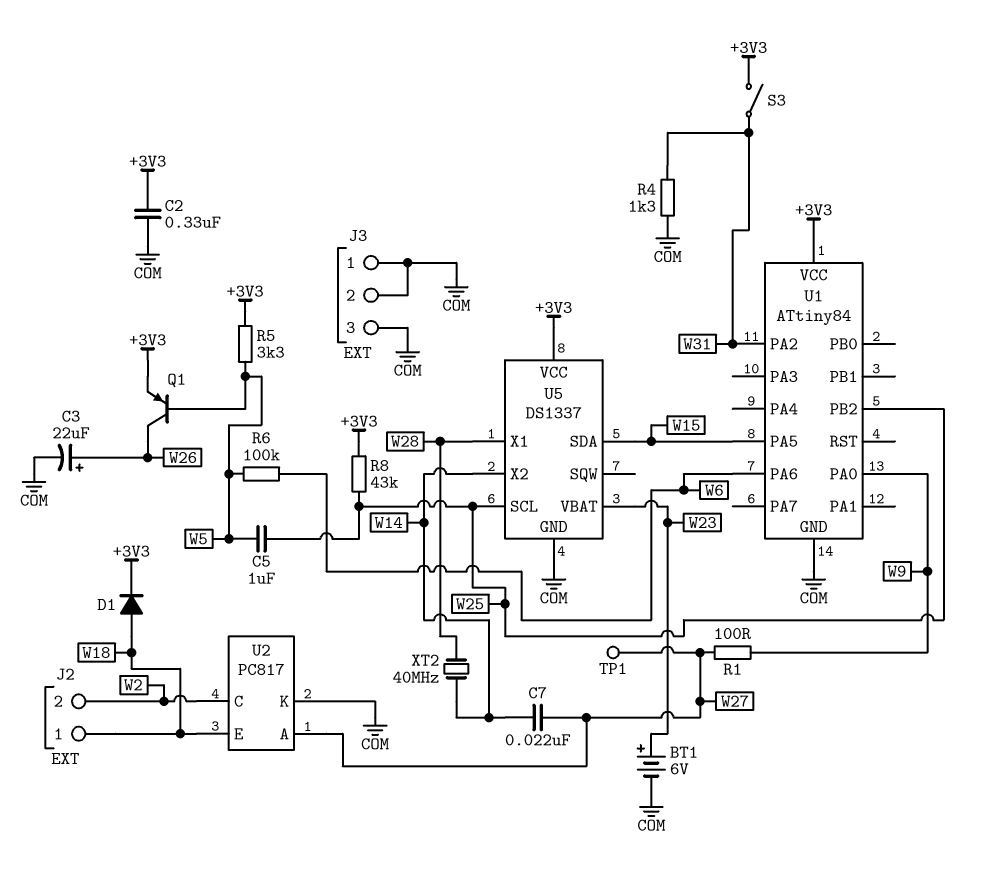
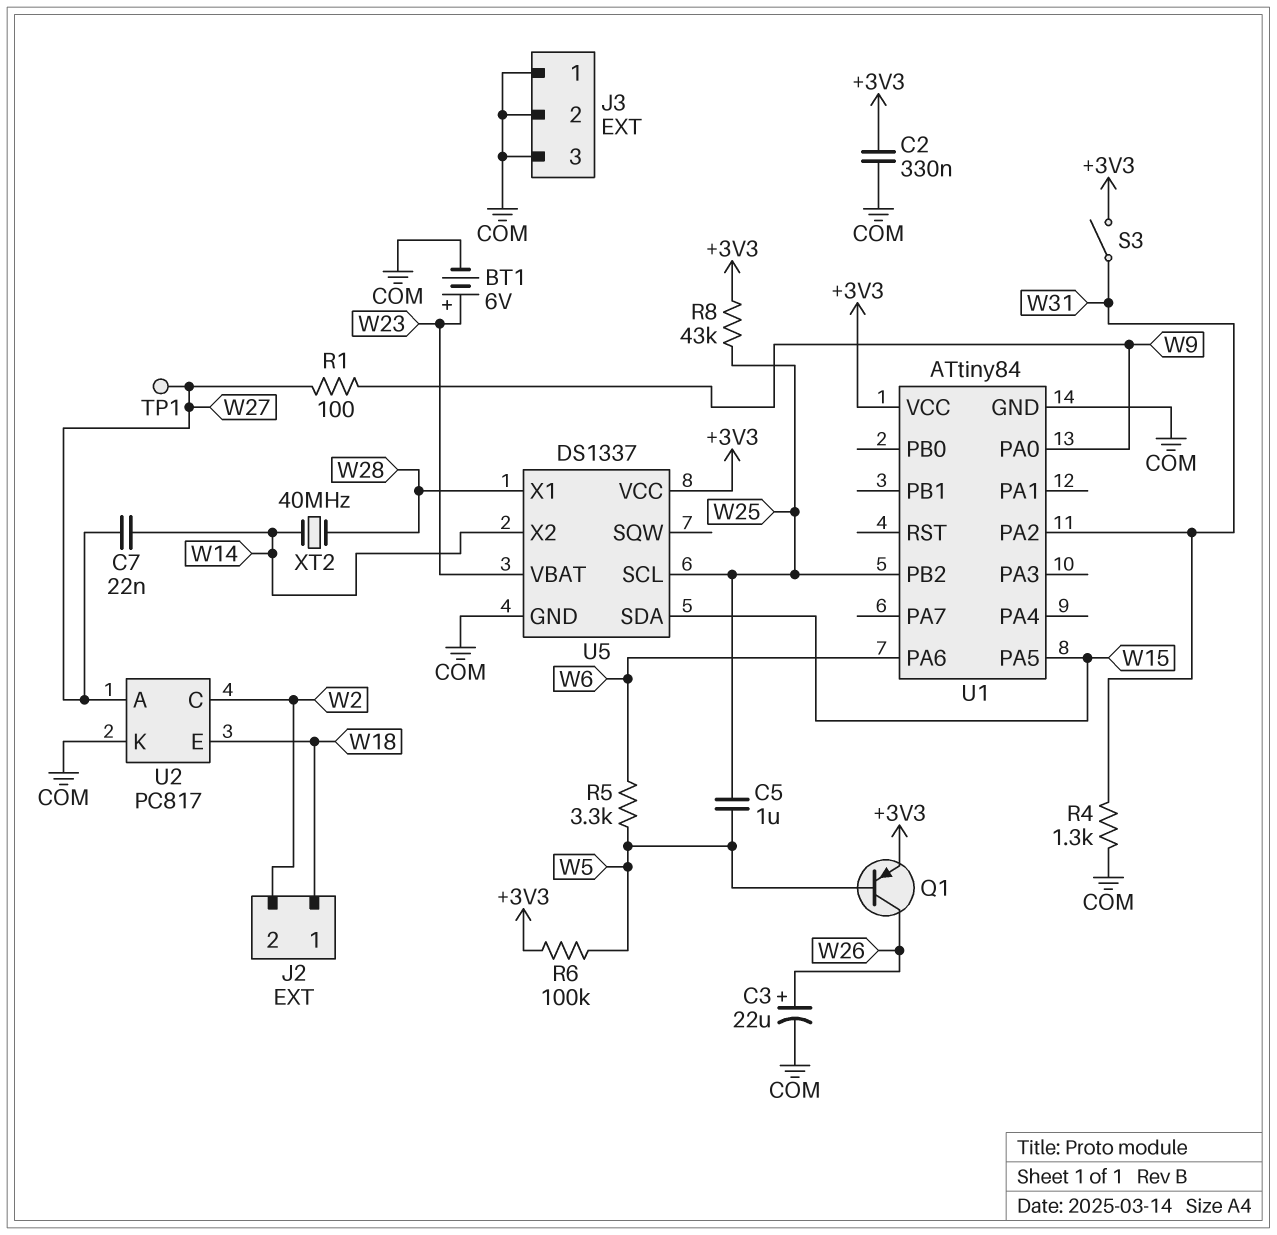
D1: diode (A W18, K +3V3) -> none
R5: 3.3k (+3V3, W5) -> 3.3k (W5, W6)
R6: 100k (W5, W6) -> 100k (+3V3, W5)

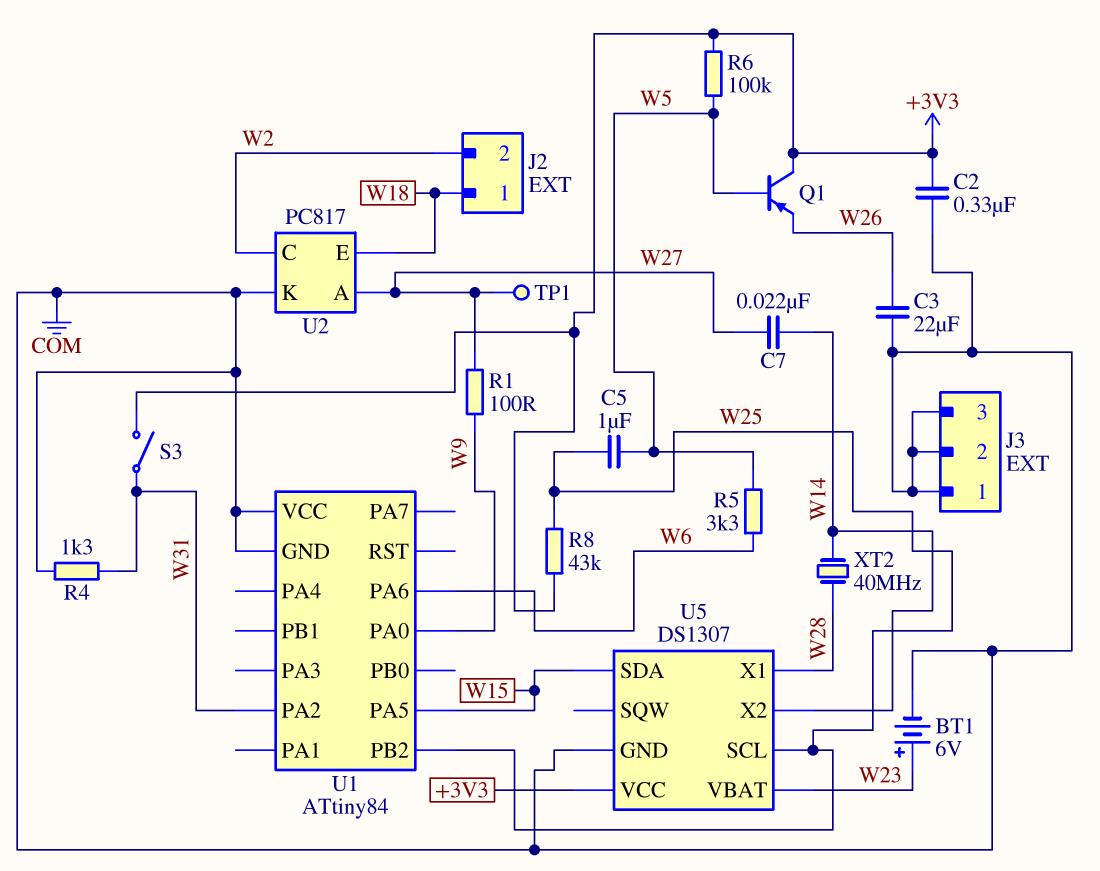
C3: 22uF (plus W26, minus COM) -> 22uF (COM, W26)
Q1: PNP (B W5, C W26, E +3V3) -> PNP (B W5, C +3V3, E W26)
U1 pin VCC: +3V3 -> COM
U5: DS1337 -> DS1307

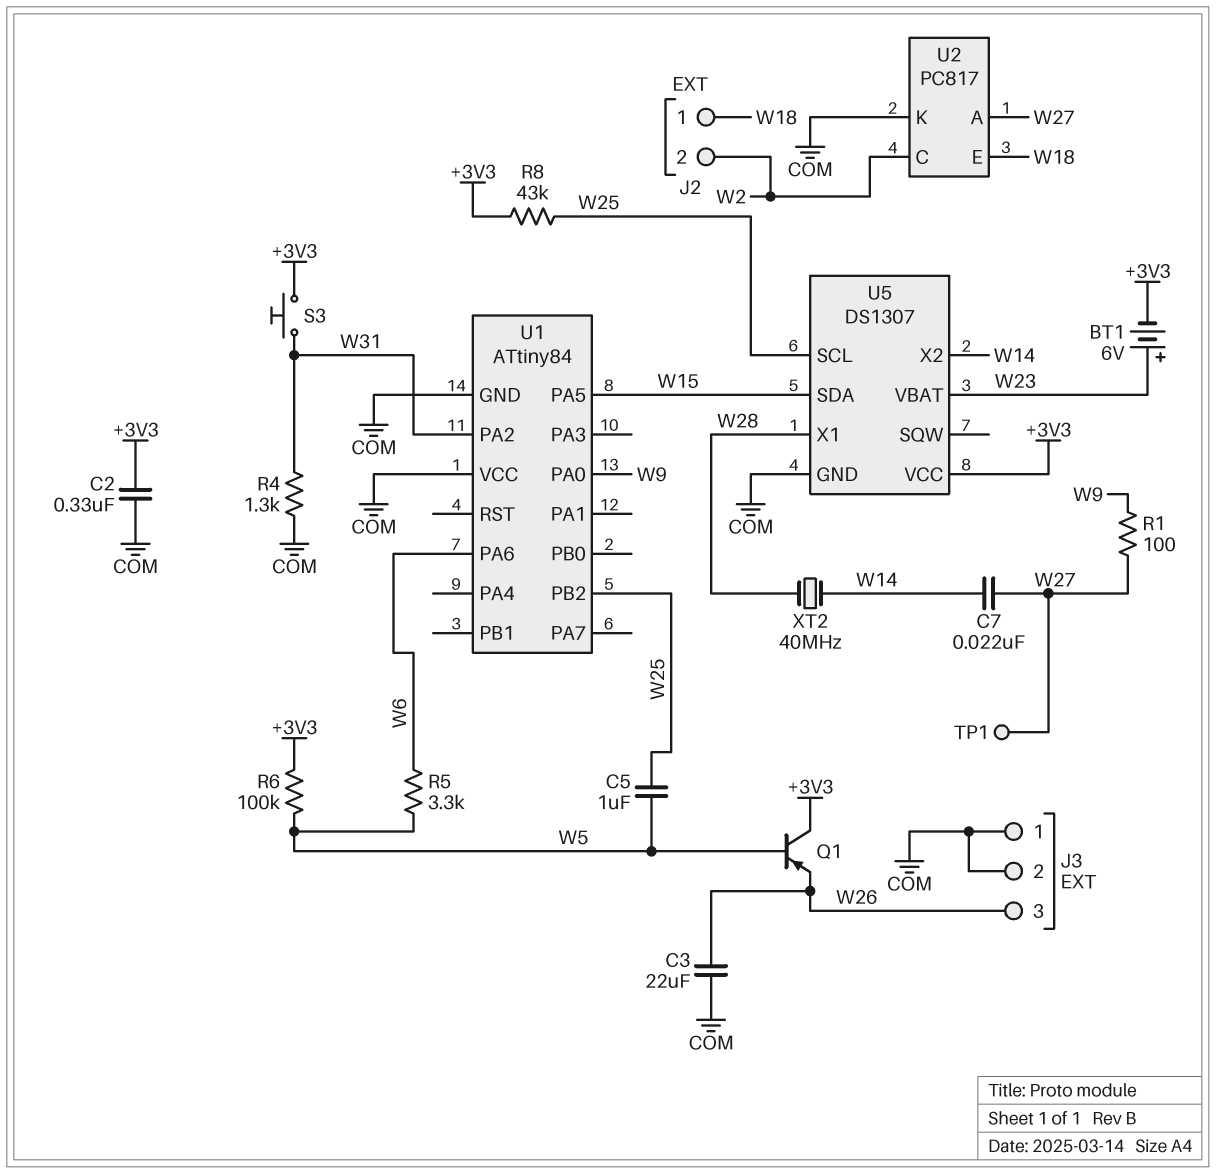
BT1: 6V (plus W23, minus COM) -> 6V (plus W23, minus +3V3)
J3 pin 3: COM -> W26
S3: switch (+3V3, W31) -> button (+3V3, W31)

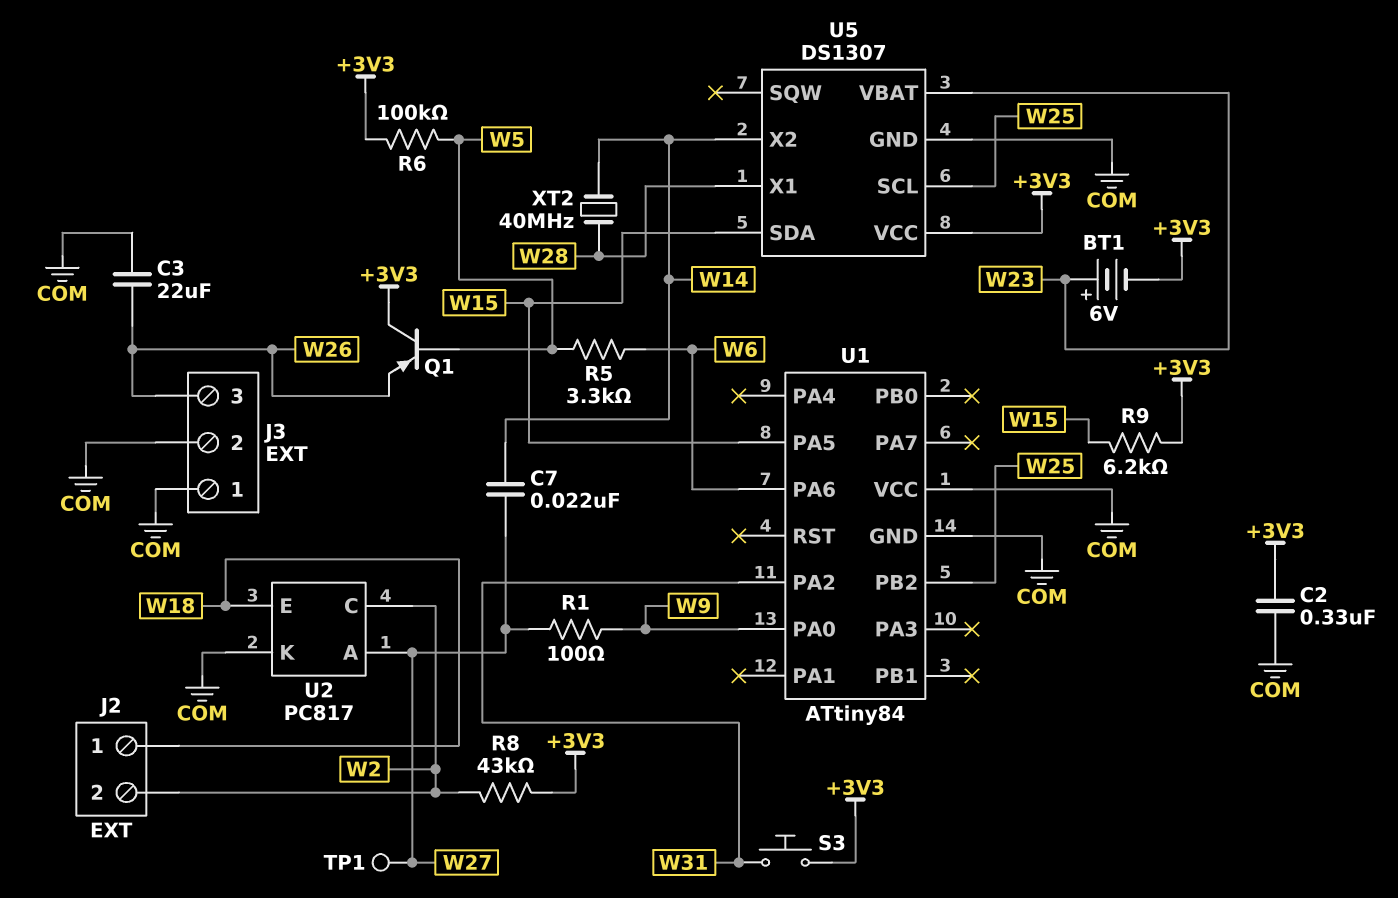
C5: 1uF (W5, W25) -> none
R4: 1.3k (COM, W31) -> none
R8: 43k (+3V3, W25) -> 43k (+3V3, W2)
R9: none -> 6.2k (+3V3, W15)

